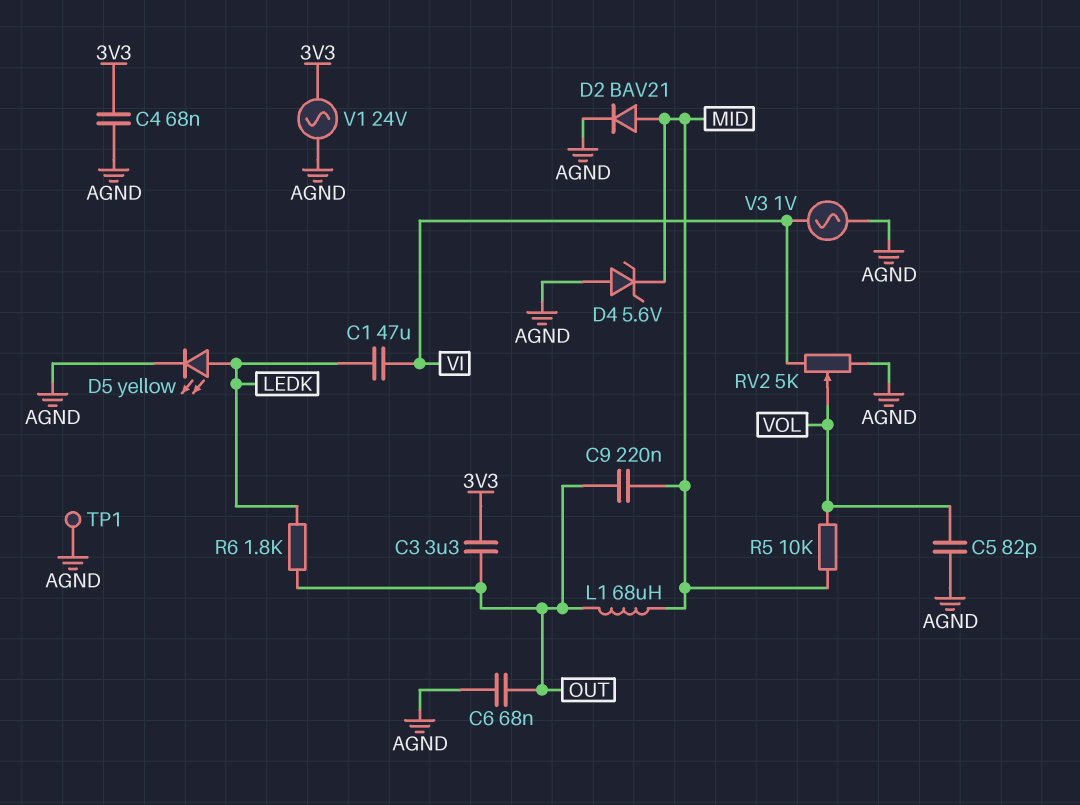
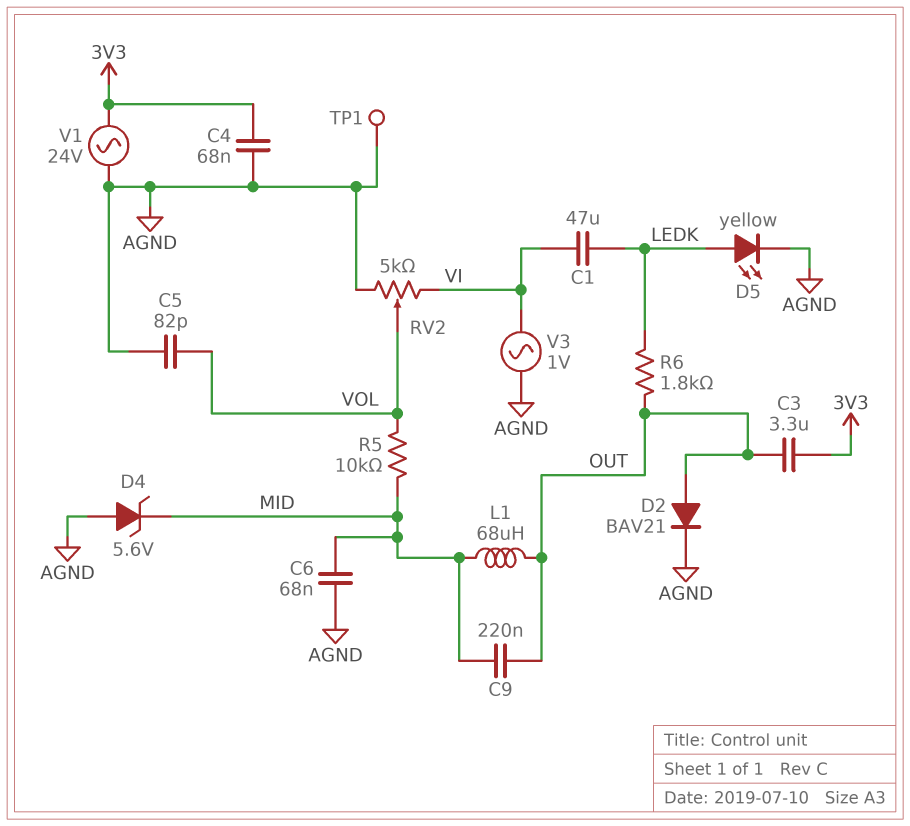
C6: 68nF (AGND, OUT) -> 68nF (AGND, MID)
D2: diode BAV21 (A MID, K AGND) -> diode BAV21 (A OUT, K AGND)

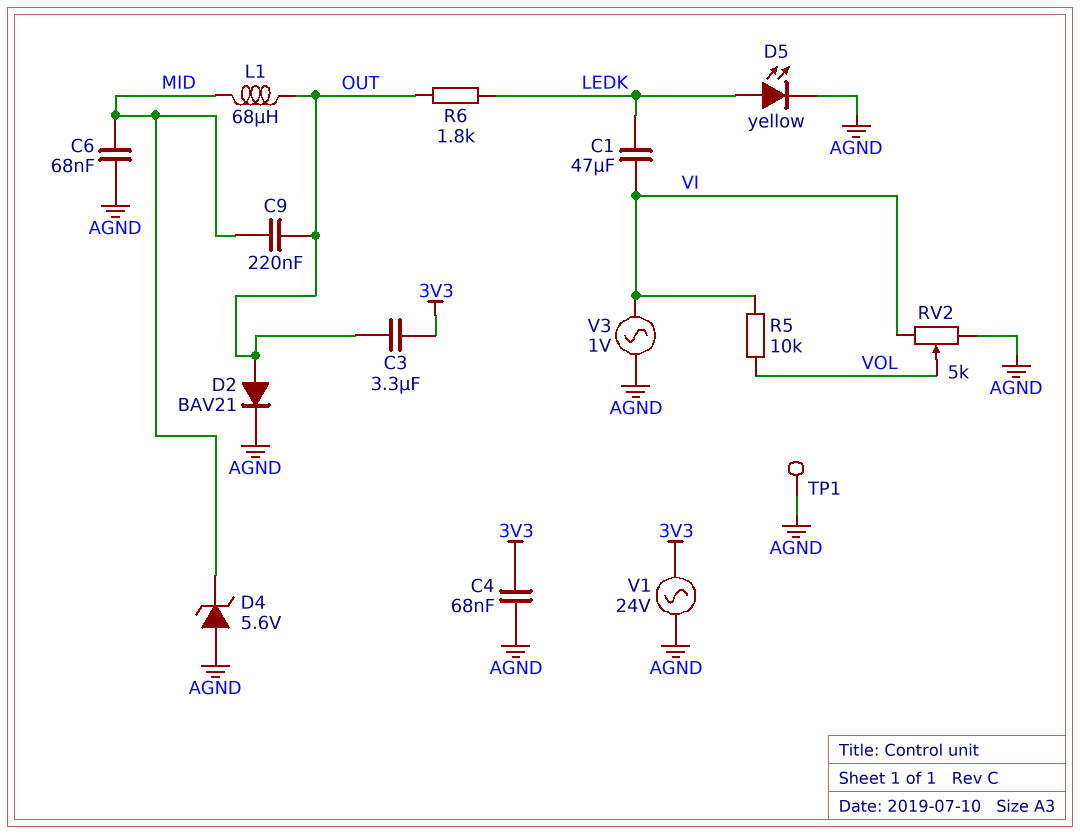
C5: 82pF (AGND, VOL) -> none
R5: 10k (MID, VOL) -> 10k (VI, VOL)

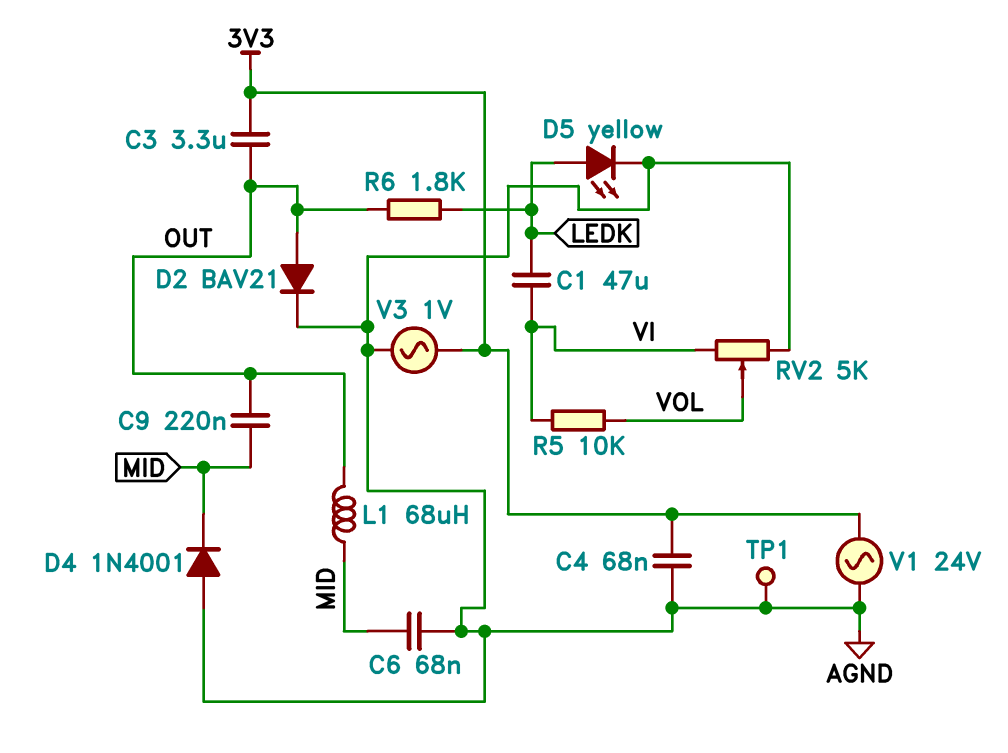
D4: zener 5.6V (A AGND, K MID) -> diode 1N4001 (A AGND, K MID)
V3: AC 1V (AGND, VI) -> AC 1V (3V3, AGND)

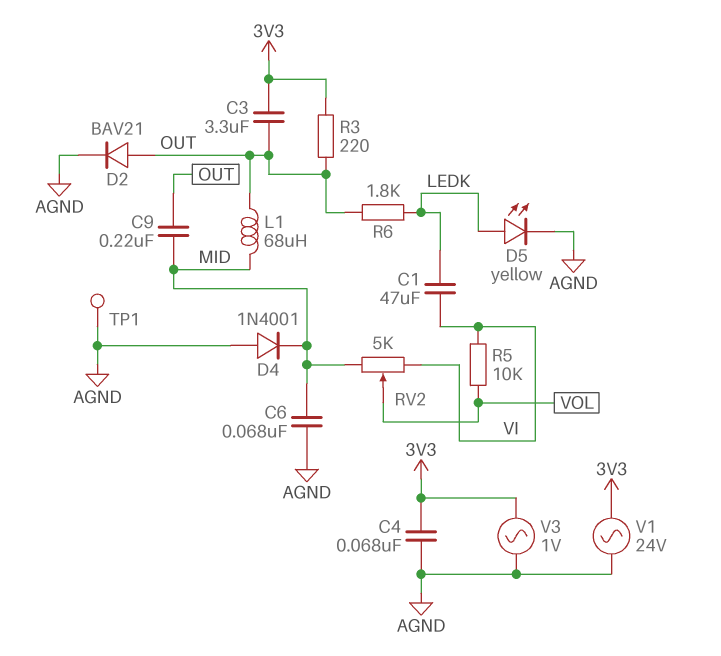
R3: none -> 220 (3V3, OUT)
RV2: 5k (AGND, VI, wiper VOL) -> 5k (MID, VI, wiper VOL)

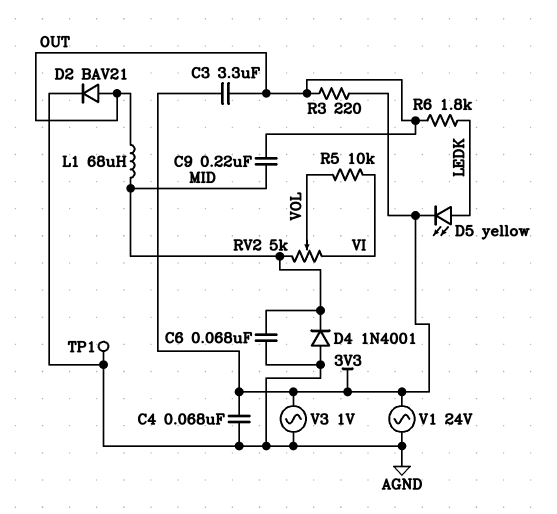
C1: 47uF (LEDK, VI) -> none
D5: LED yellow (A LEDK, K AGND) -> LED yellow (A LEDK, K 3V3)

